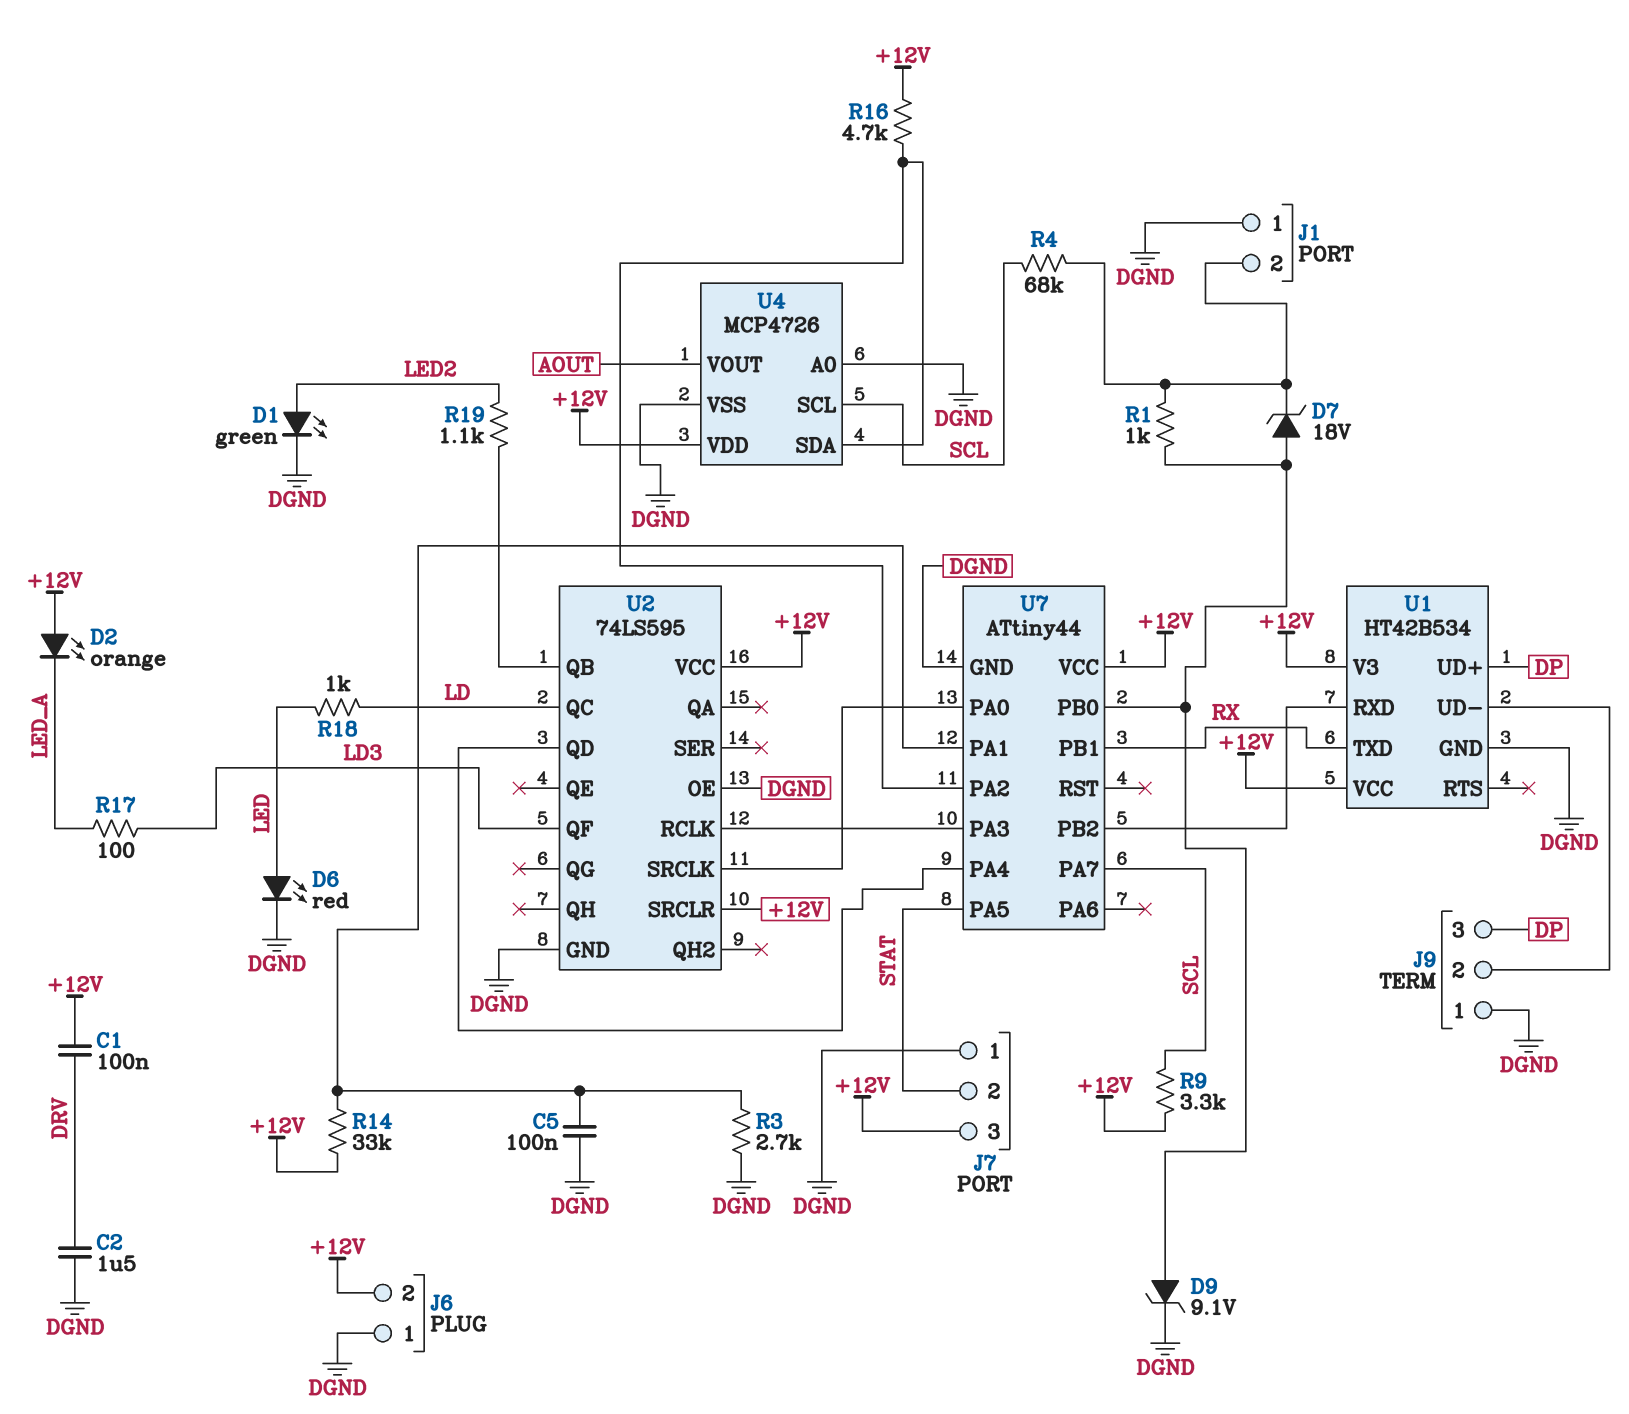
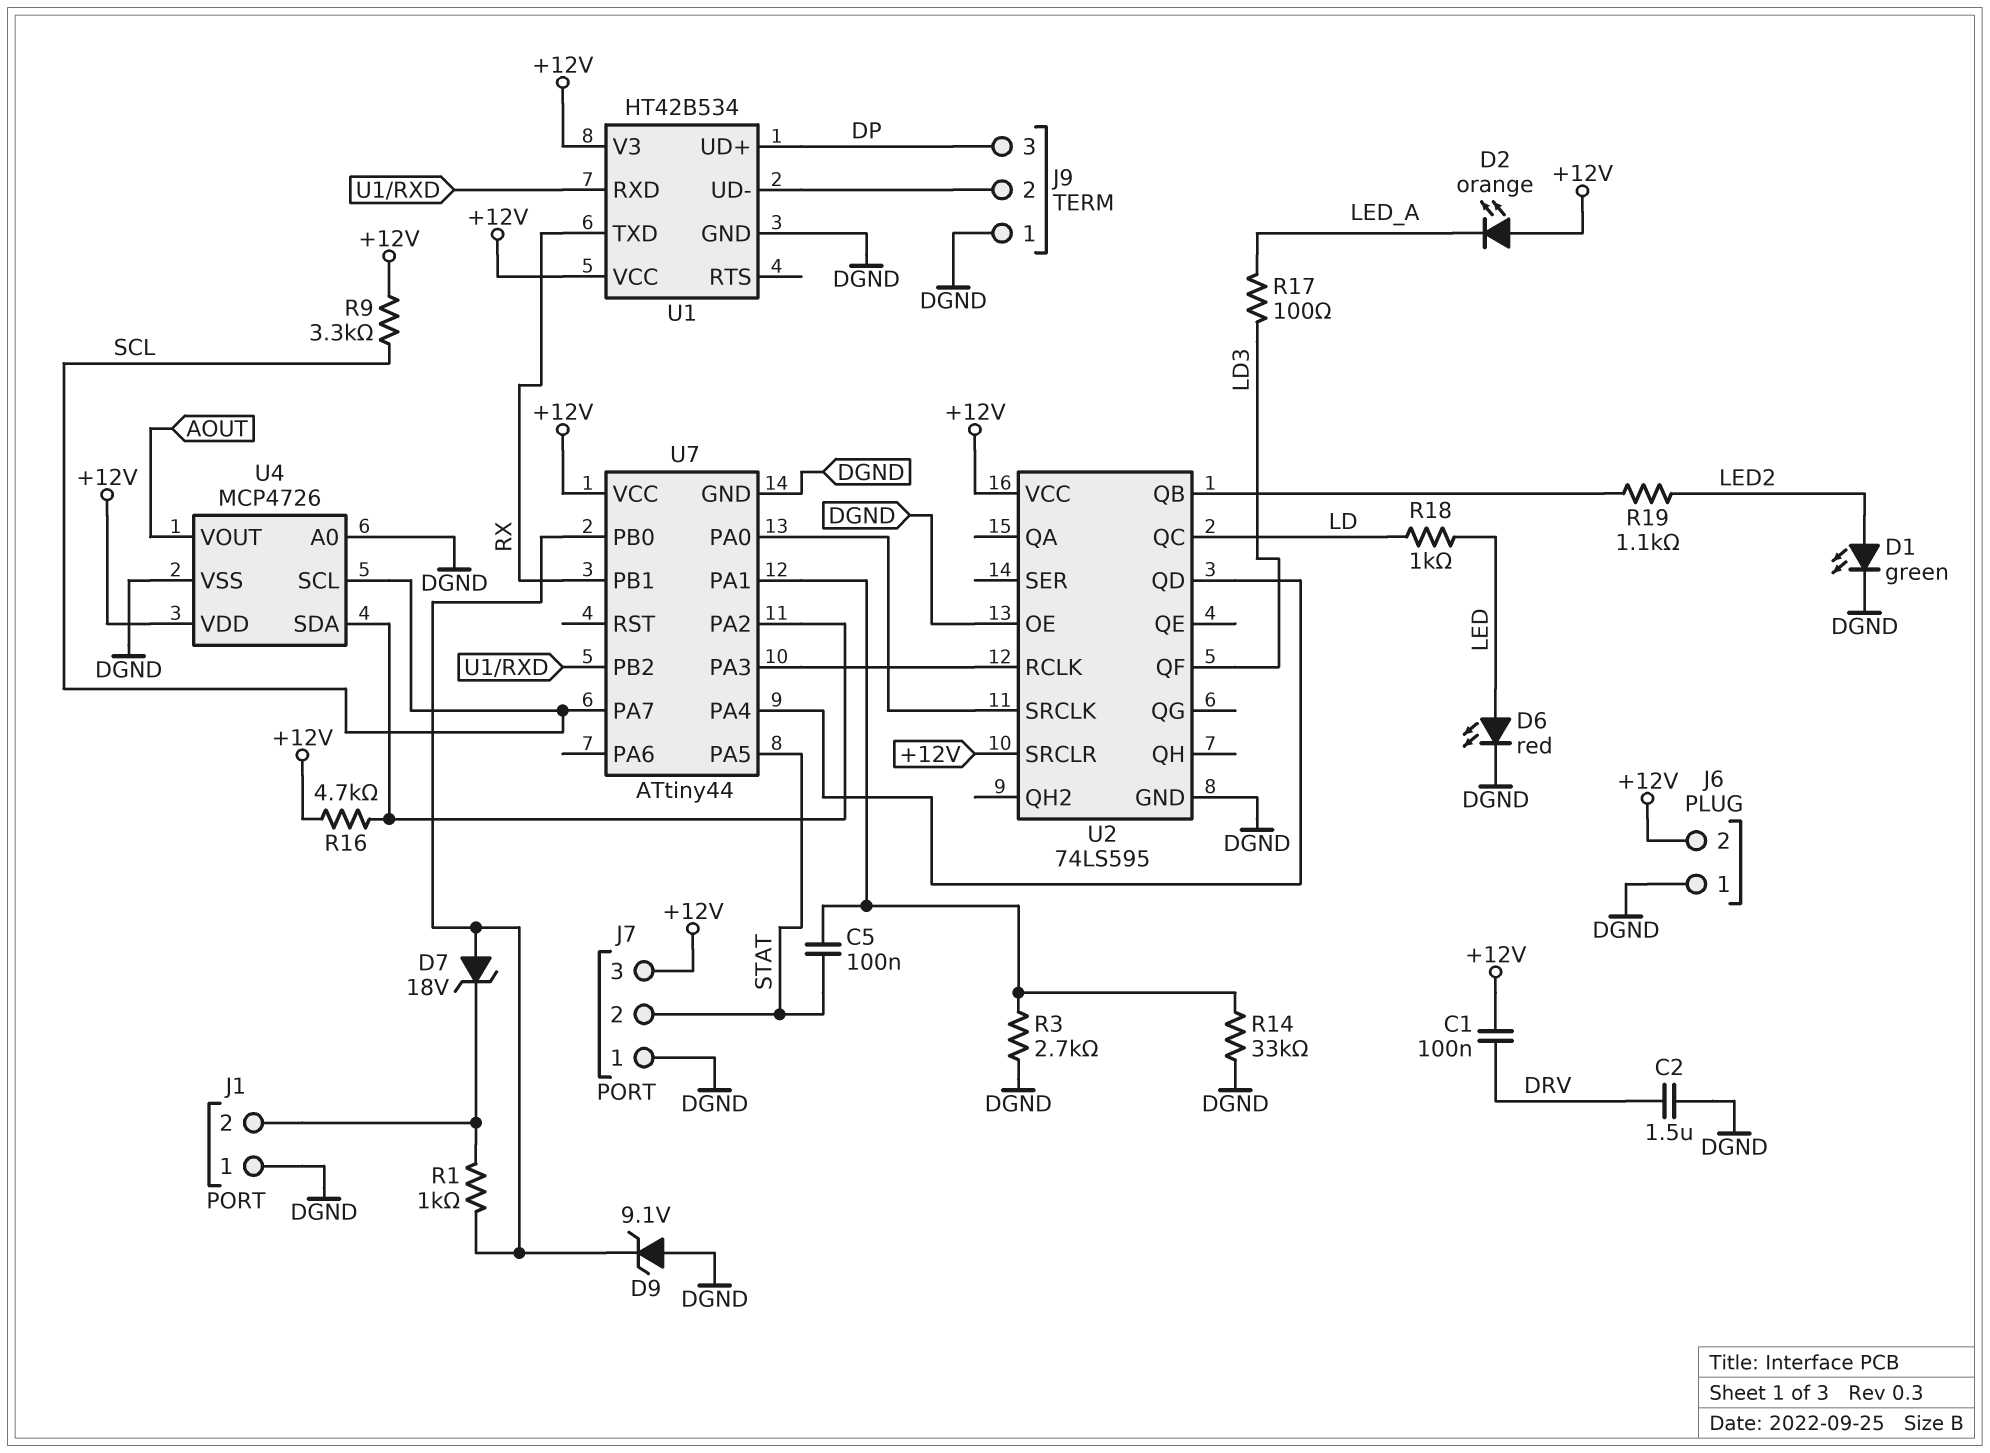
C5: 100nF (DGND, U7/PA1) -> 100nF (STAT, U7/PA1)
D9: zener 9.1V (A U7/PB0, K DGND) -> zener 9.1V (A DGND, K U7/PB0)
R4: 68k (J1/2, SCL) -> none
R14: 33k (+12V, U7/PA1) -> 33k (DGND, U7/PA1)

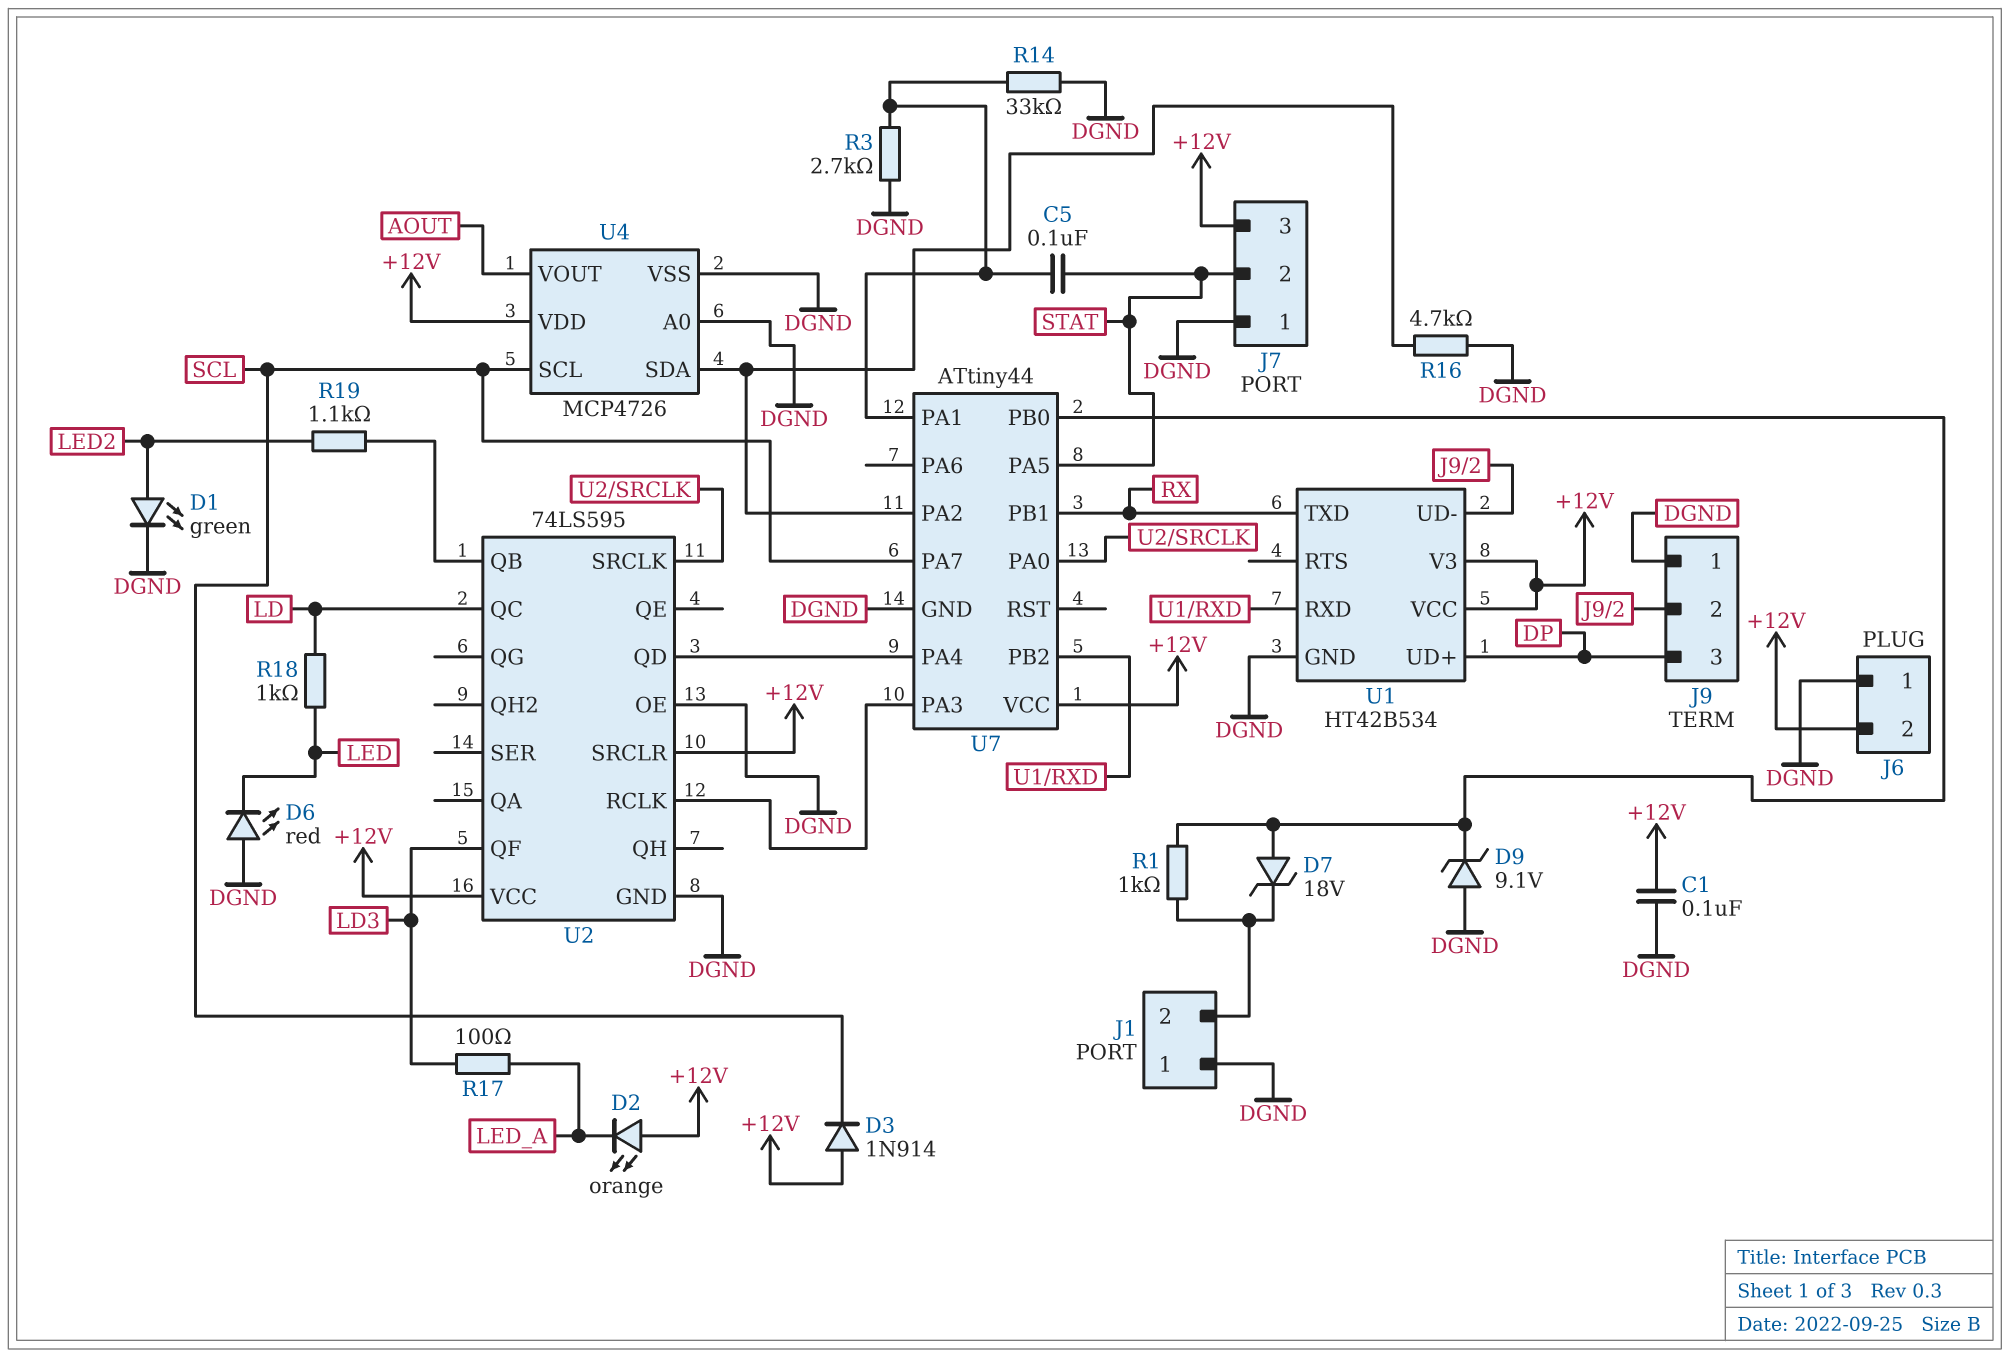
C1: 100nF (+12V, DRV) -> 100nF (+12V, DGND)
C2: 1.5uF (DGND, DRV) -> none
D3: none -> diode 1N914 (A +12V, K SCL)
D6: LED red (A LED, K DGND) -> LED red (A DGND, K LED)
R9: 3.3k (+12V, SCL) -> none
R16: 4.7k (+12V, U4/SDA) -> 4.7k (DGND, U4/SDA)

